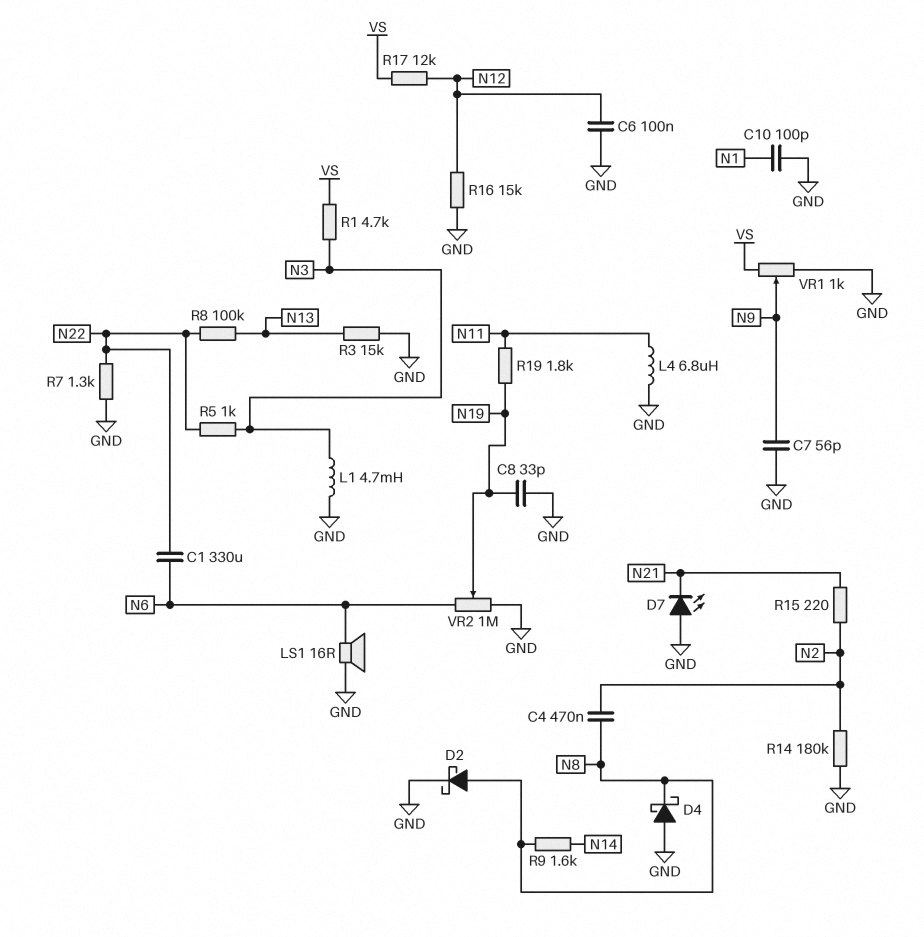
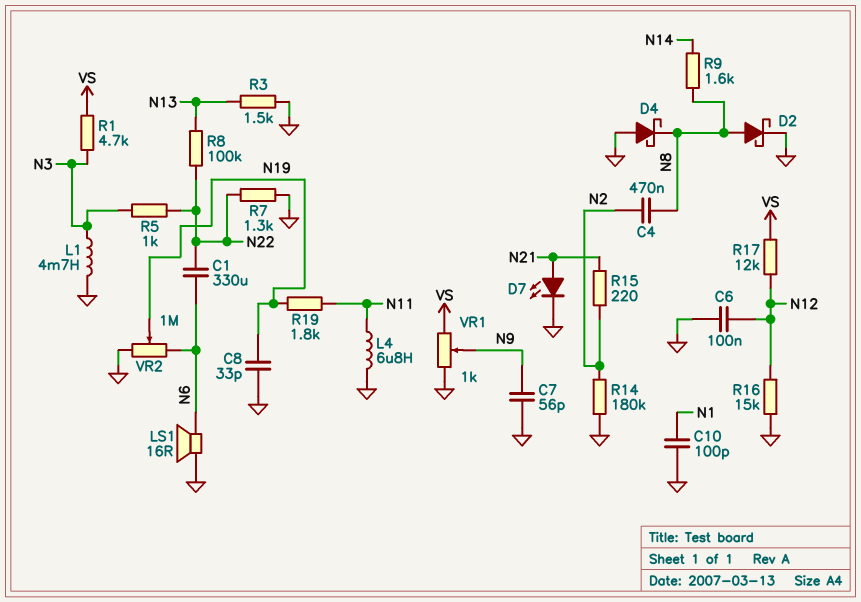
D7: LED (A GND, K N21) -> LED (A N21, K GND)
R3: 15k (GND, N13) -> 1.5k (GND, N13)

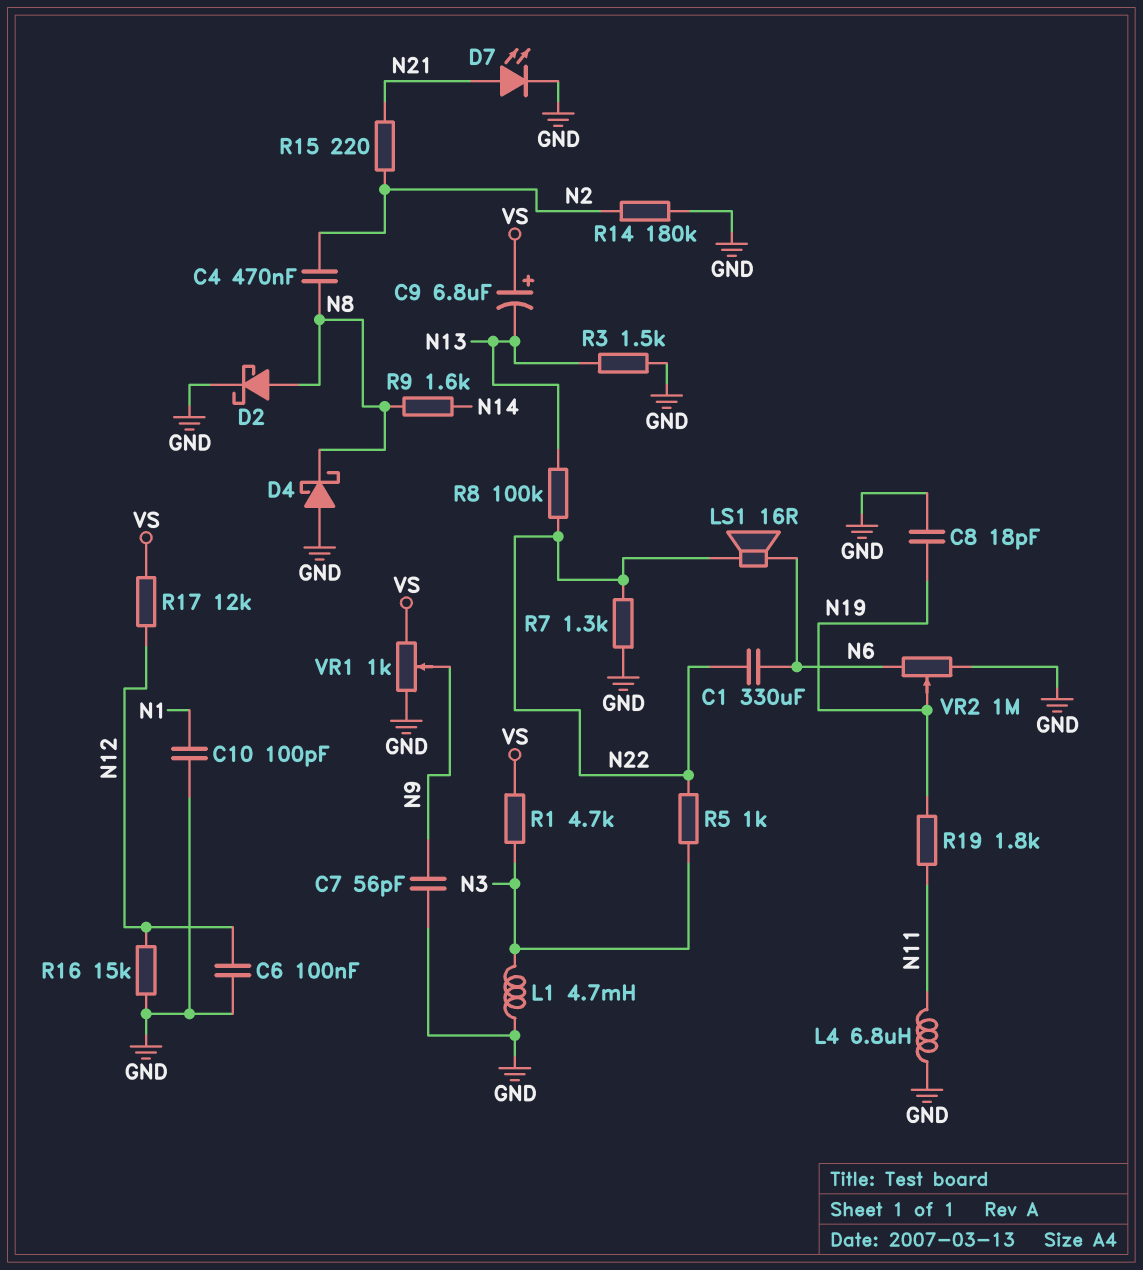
C8: 33pF (GND, N19) -> 18pF (GND, N19)
C9: none -> 6.8uF (plus VS, minus N13)
LS1: speaker 16R (GND, N6) -> speaker 16R (N6, N22)

